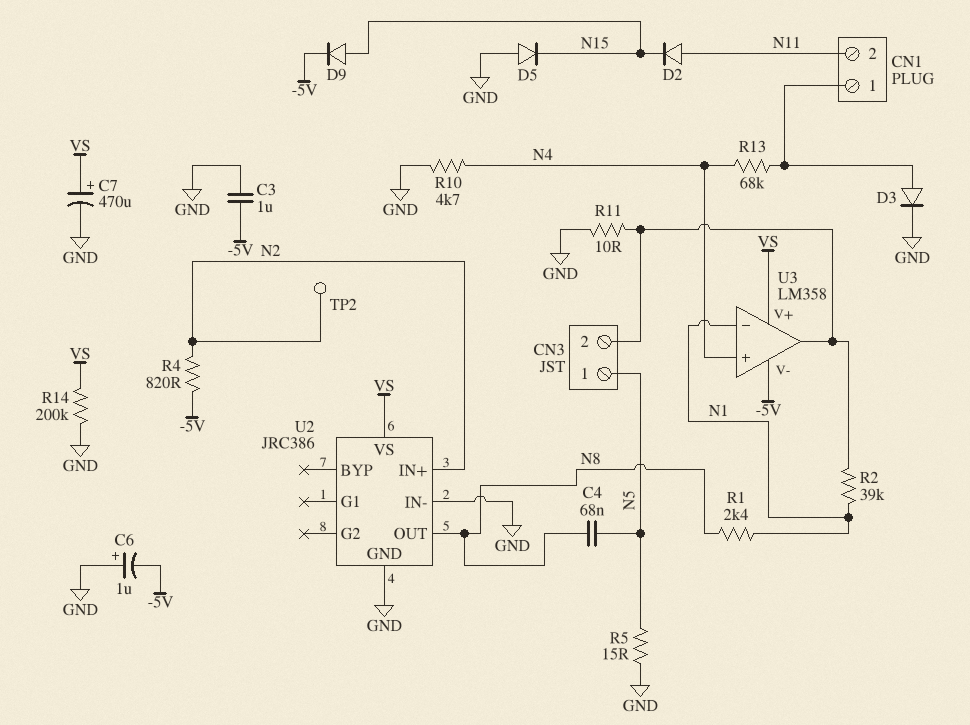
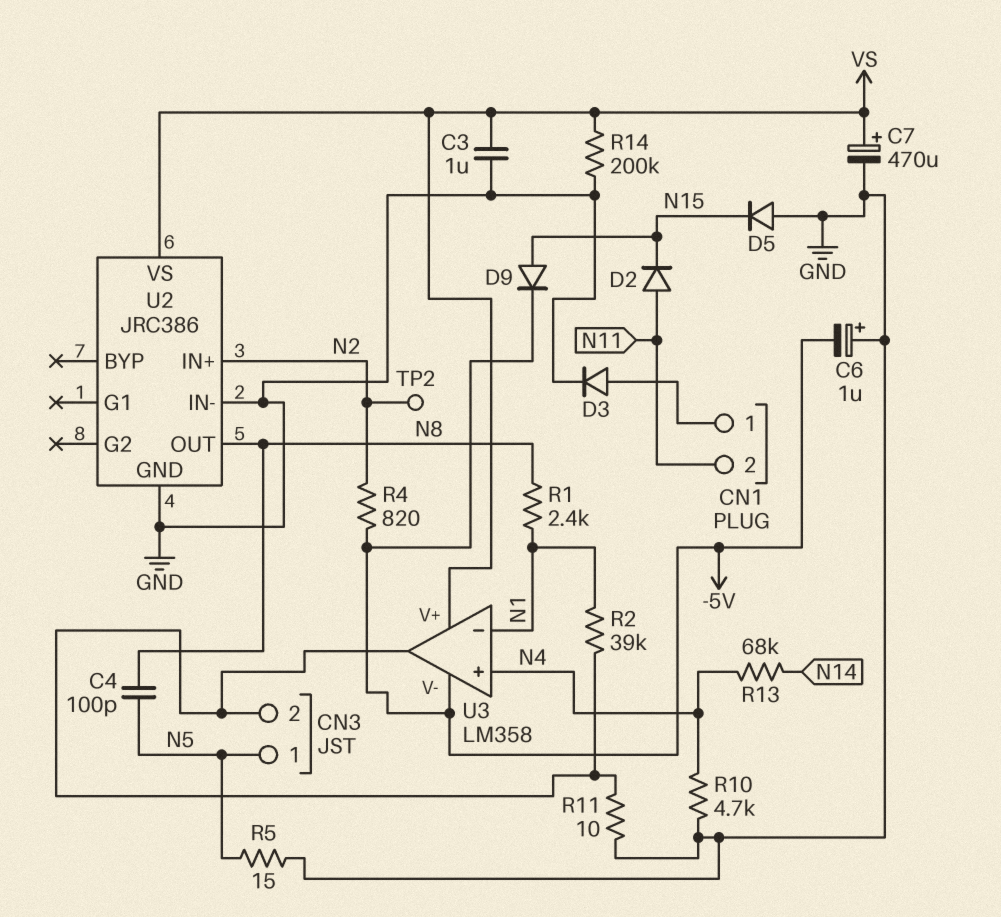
C3: 1uF (-5V, GND) -> 1uF (GND, VS)
C4: 68nF (N5, N8) -> 100pF (N5, N8)
R13: 68k (CN1/1, N4) -> 68k (N4, N14)

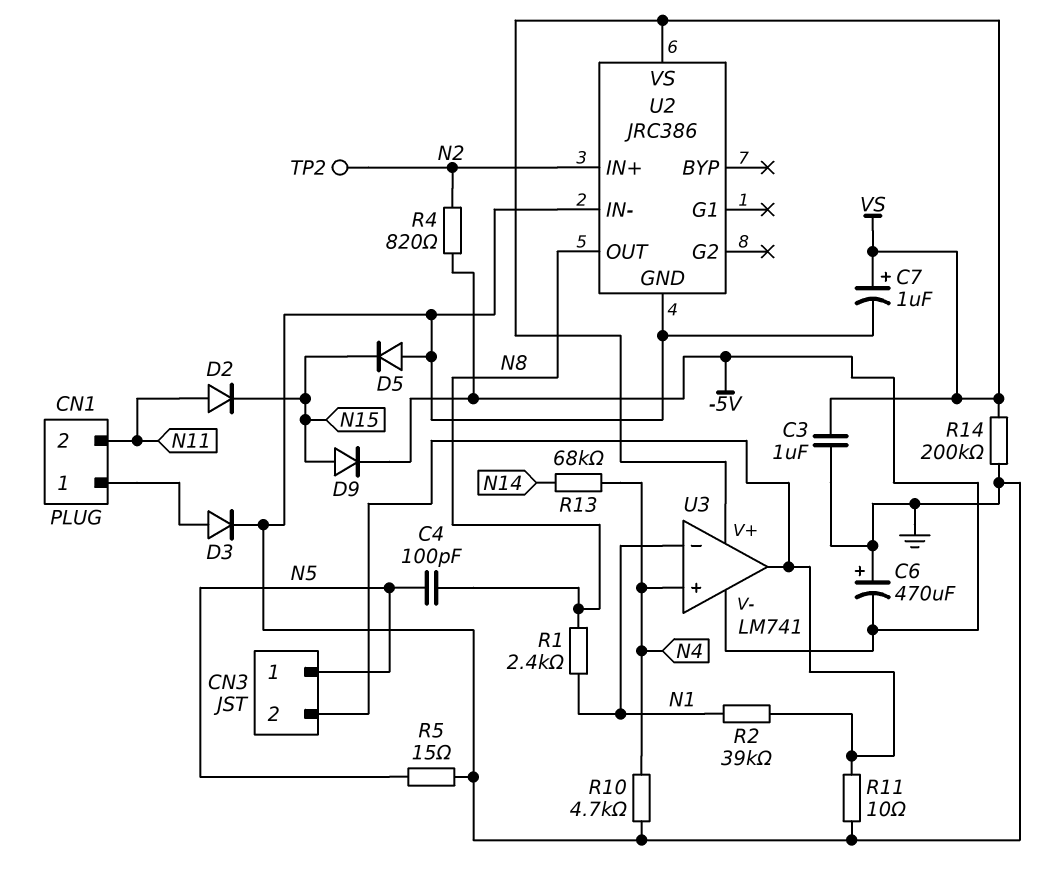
C6: 1uF (plus GND, minus -5V) -> 470uF (plus GND, minus -5V)
C7: 470uF (plus VS, minus GND) -> 1uF (plus VS, minus GND)
U3: LM358 -> LM741

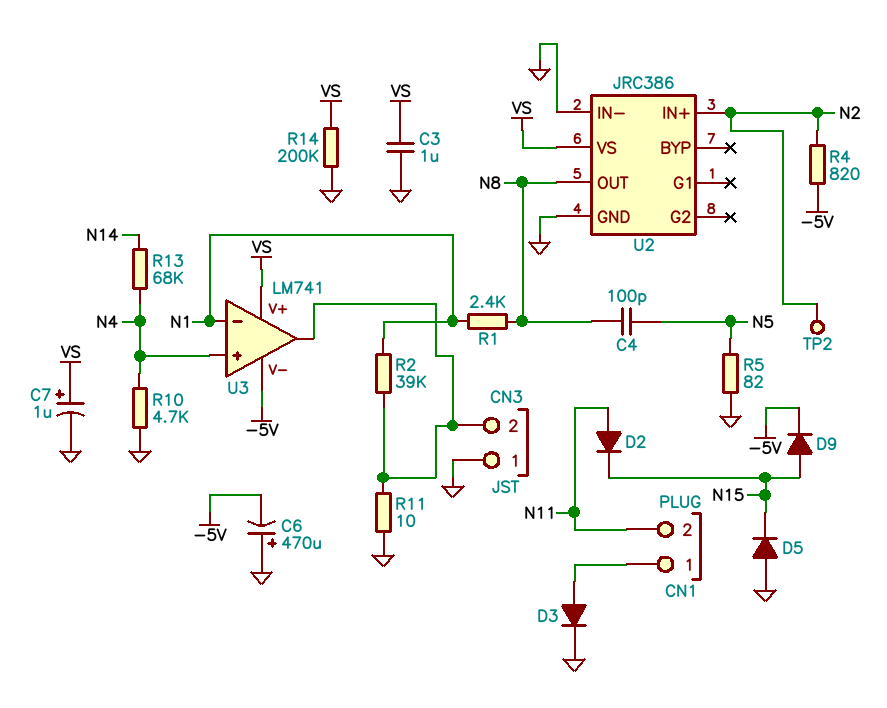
CN3 pin 1: N5 -> GND
R5: 15 (GND, N5) -> 82 (GND, N5)

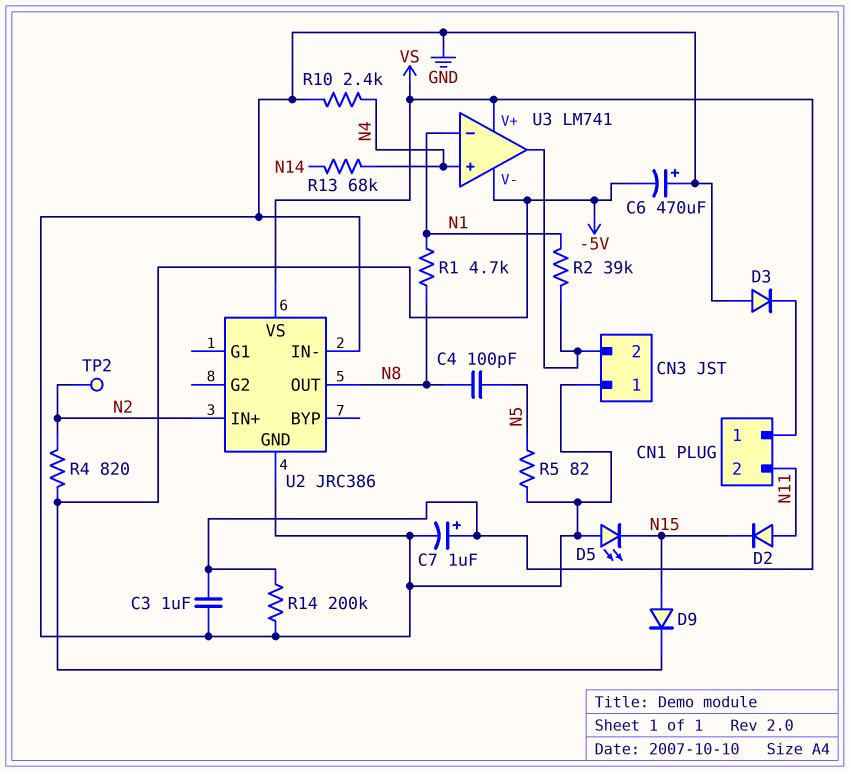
D3: diode (A CN1/1, K GND) -> diode (A GND, K CN1/1)
D5: diode (A GND, K N15) -> LED (A GND, K N15)
R1: 2.4k (N1, N8) -> 4.7k (N1, N8)
R10: 4.7k (GND, N4) -> 2.4k (GND, N4)
R11: 10 (CN3/2, GND) -> none

